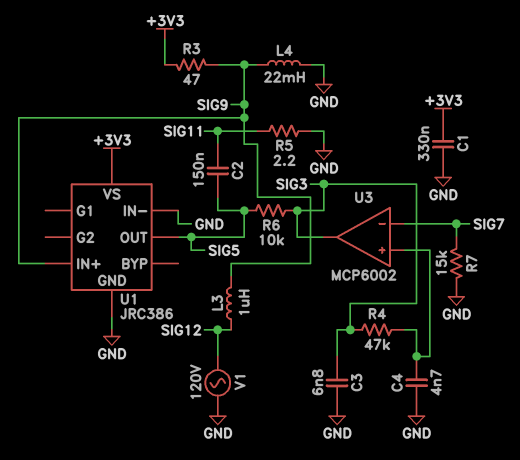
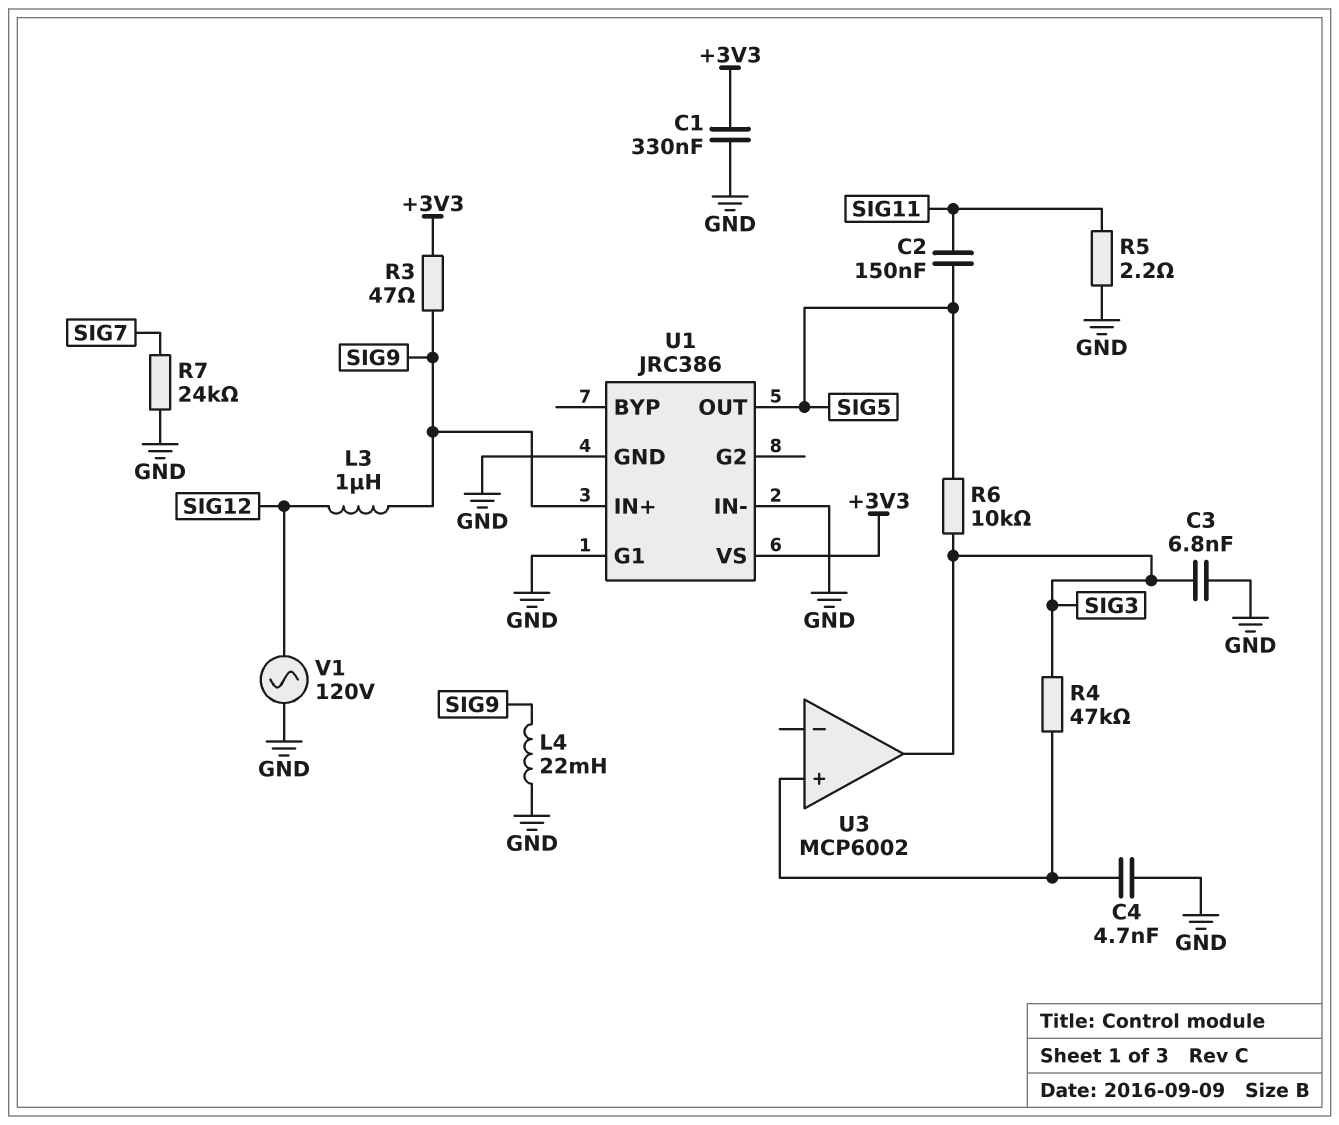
R7: 15k (GND, SIG7) -> 24k (GND, SIG7)
U1 pin G1: none -> GND
U3 pin in-: SIG7 -> none

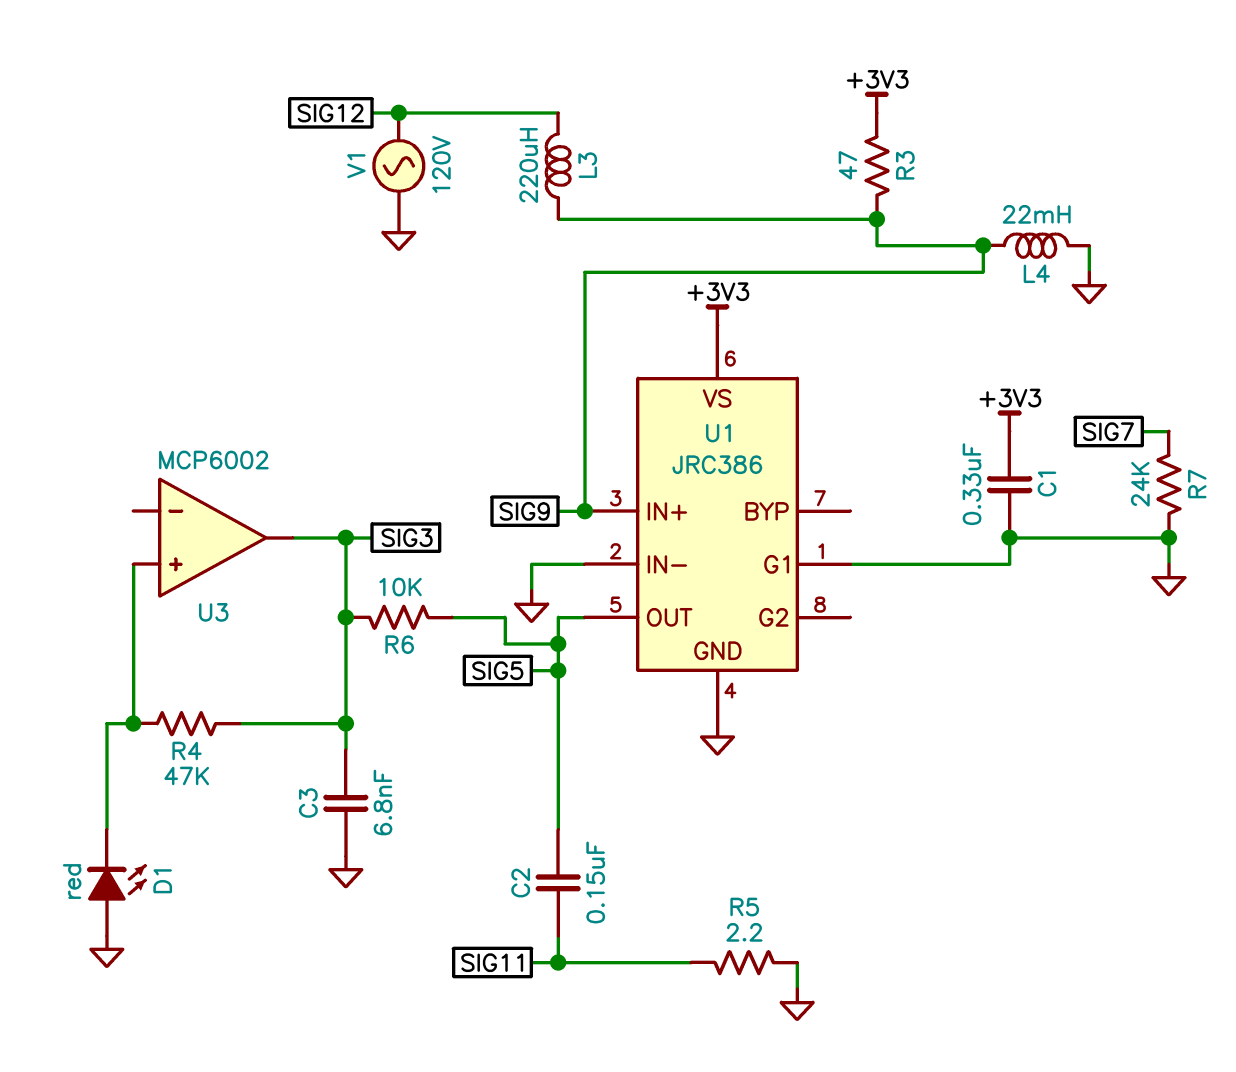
C4: 4.7nF (GND, U3/in+) -> none
D1: none -> LED red (A GND, K U3/in+)
L3: 1uH (SIG9, SIG12) -> 220uH (SIG9, SIG12)

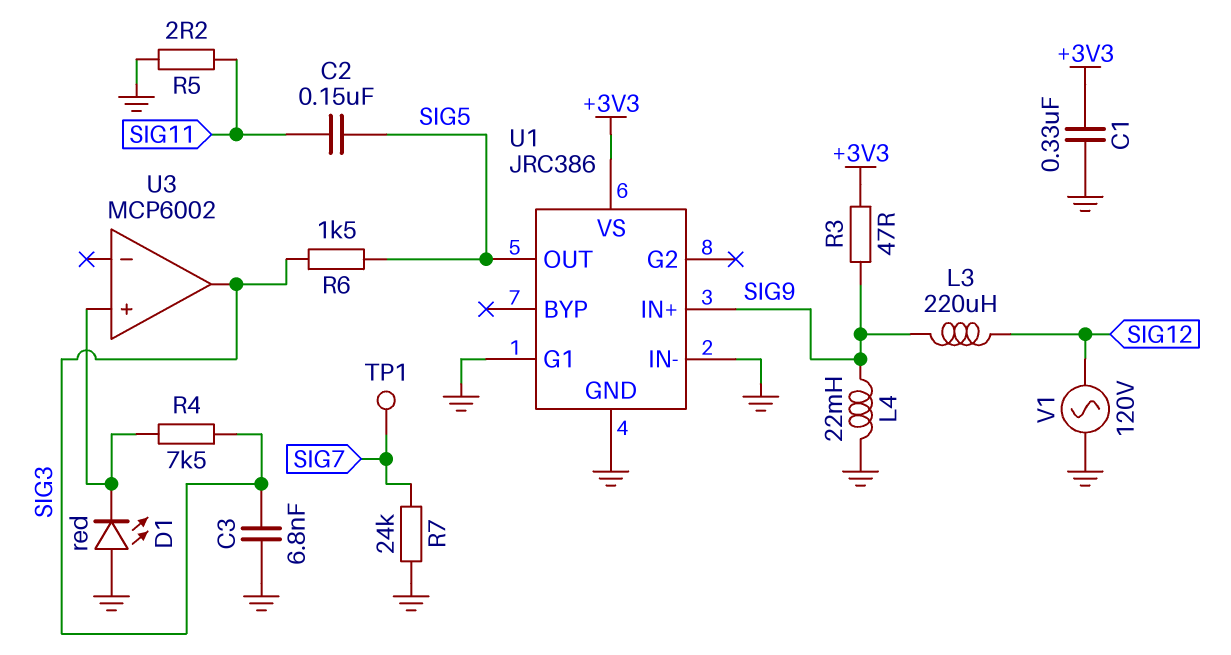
R4: 47k (SIG3, U3/in+) -> 7.5k (SIG3, U3/in+)
R6: 10k (SIG3, SIG5) -> 1.5k (SIG3, SIG5)
TP1: none -> test point (SIG7)

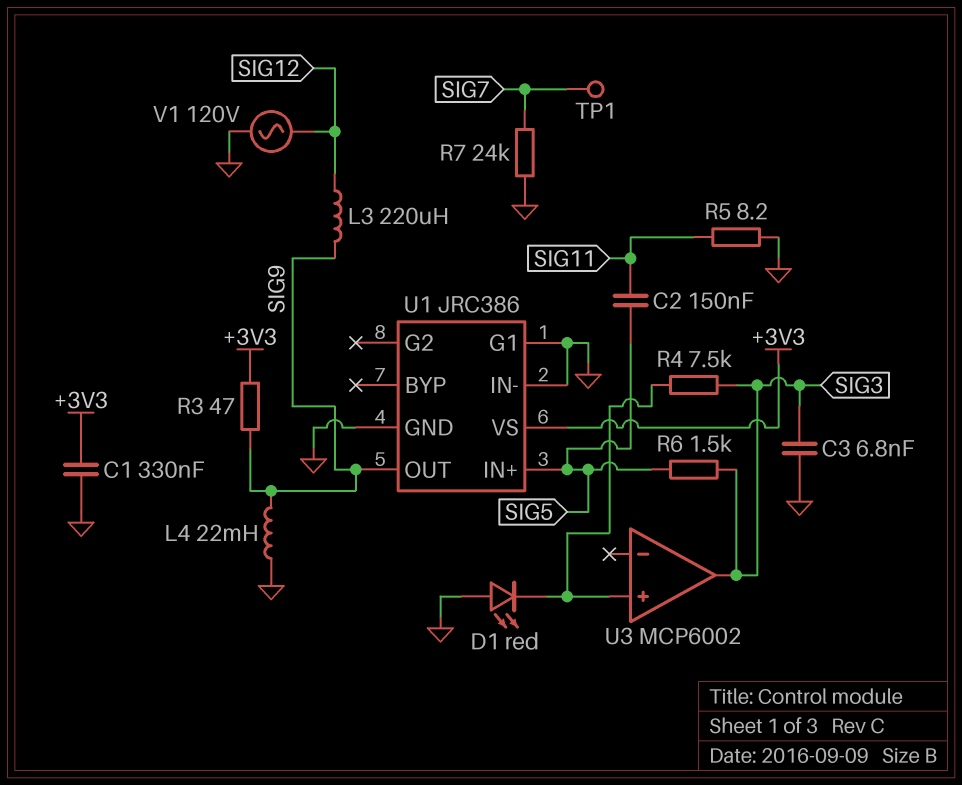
R5: 2.2 (GND, SIG11) -> 8.2 (GND, SIG11)
U1 pin IN+: SIG9 -> SIG5
U1 pin OUT: SIG5 -> SIG9

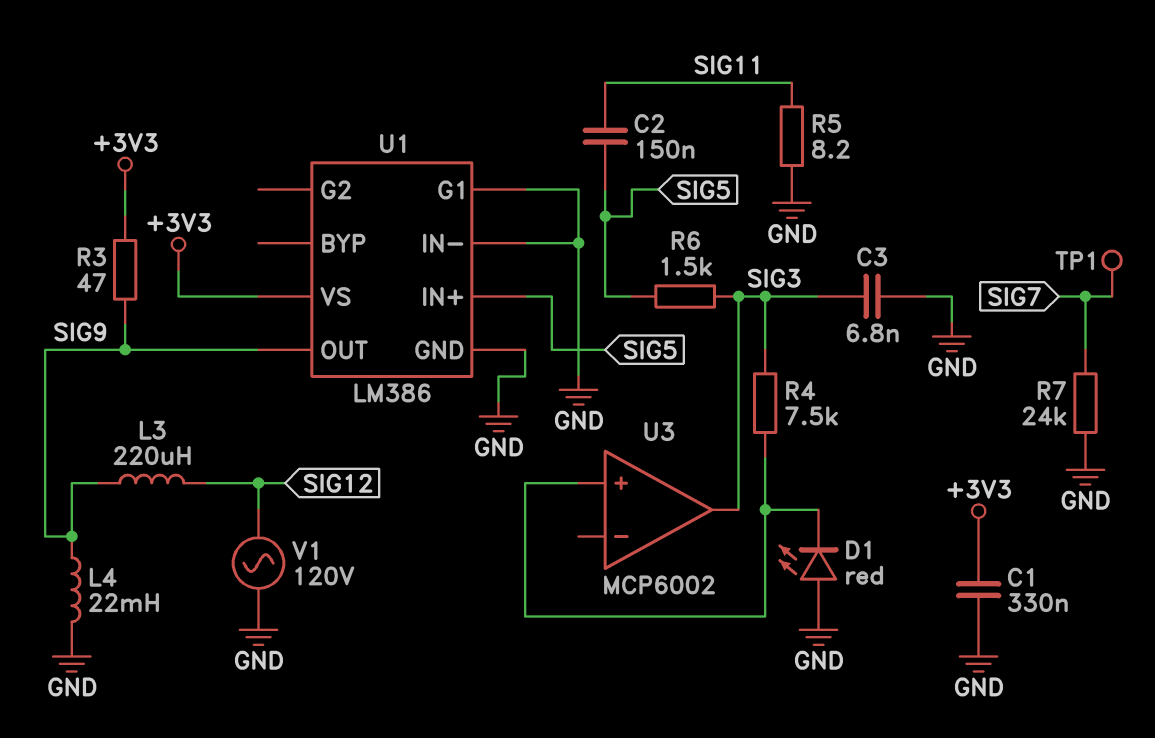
U1: JRC386 -> LM386

